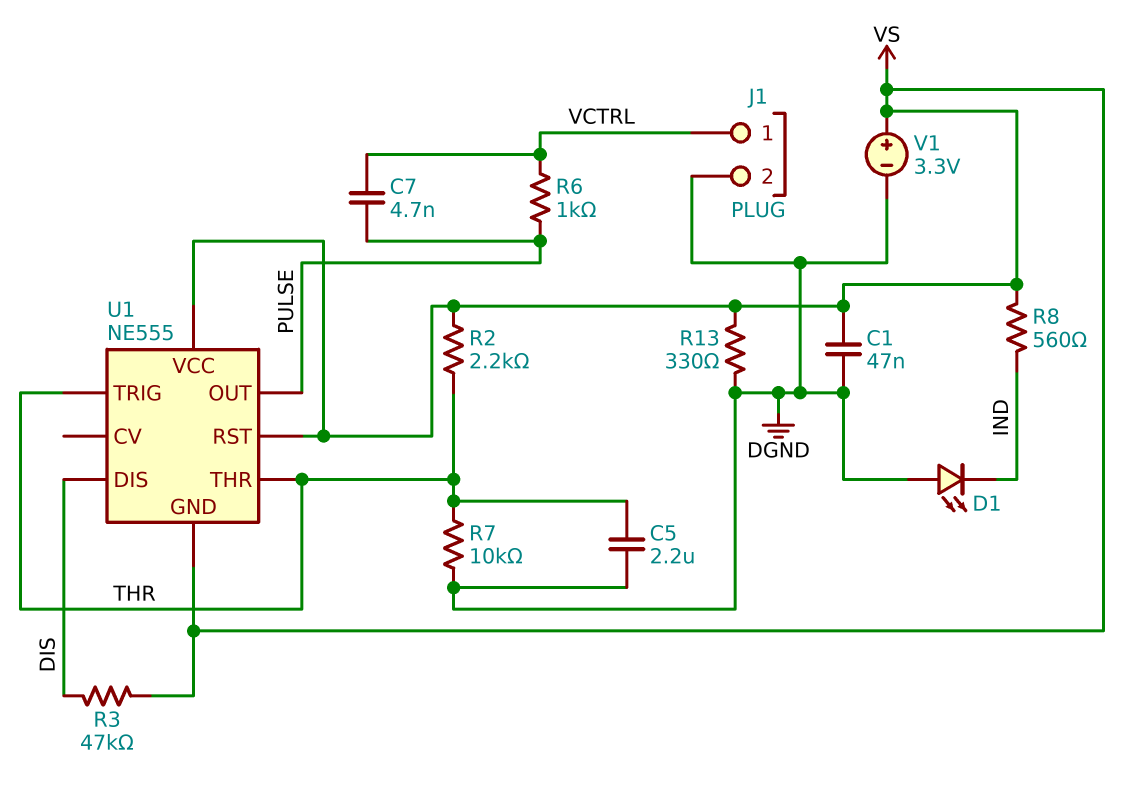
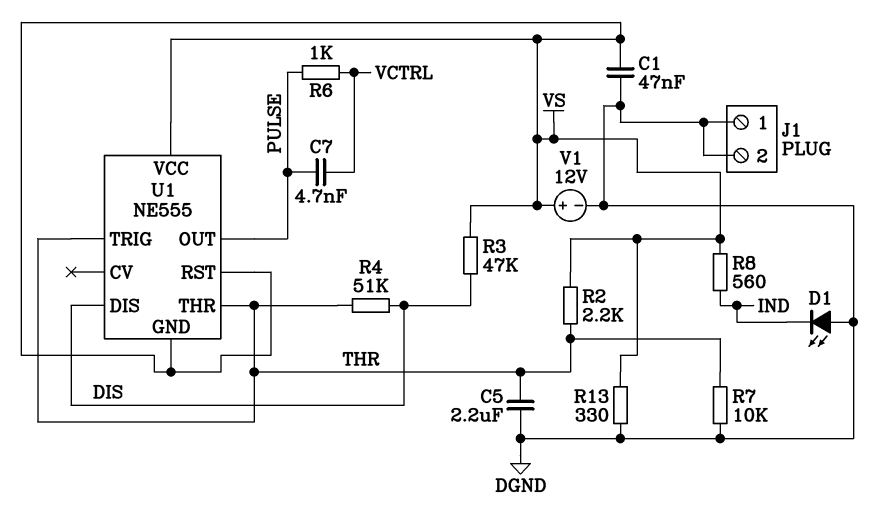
J1 pin 1: VCTRL -> DGND
R4: none -> 51k (DIS, THR)
V1: 3.3V (plus VS, minus DGND) -> 12V (plus VS, minus DGND)

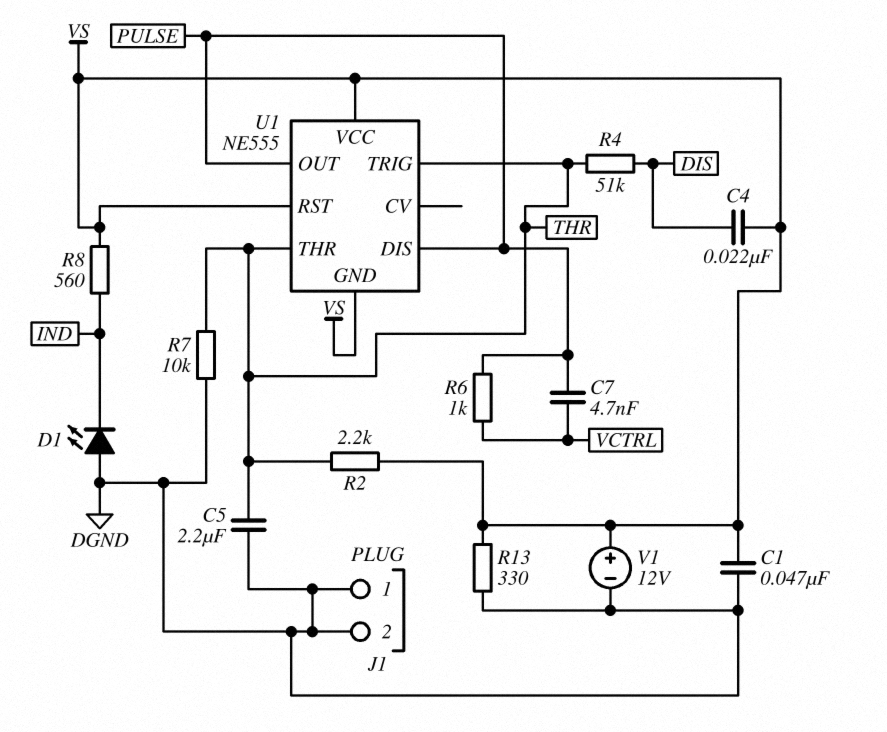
C4: none -> 22nF (DIS, VS)
R3: 47k (DIS, VS) -> none
U1 pin DIS: DIS -> PULSE

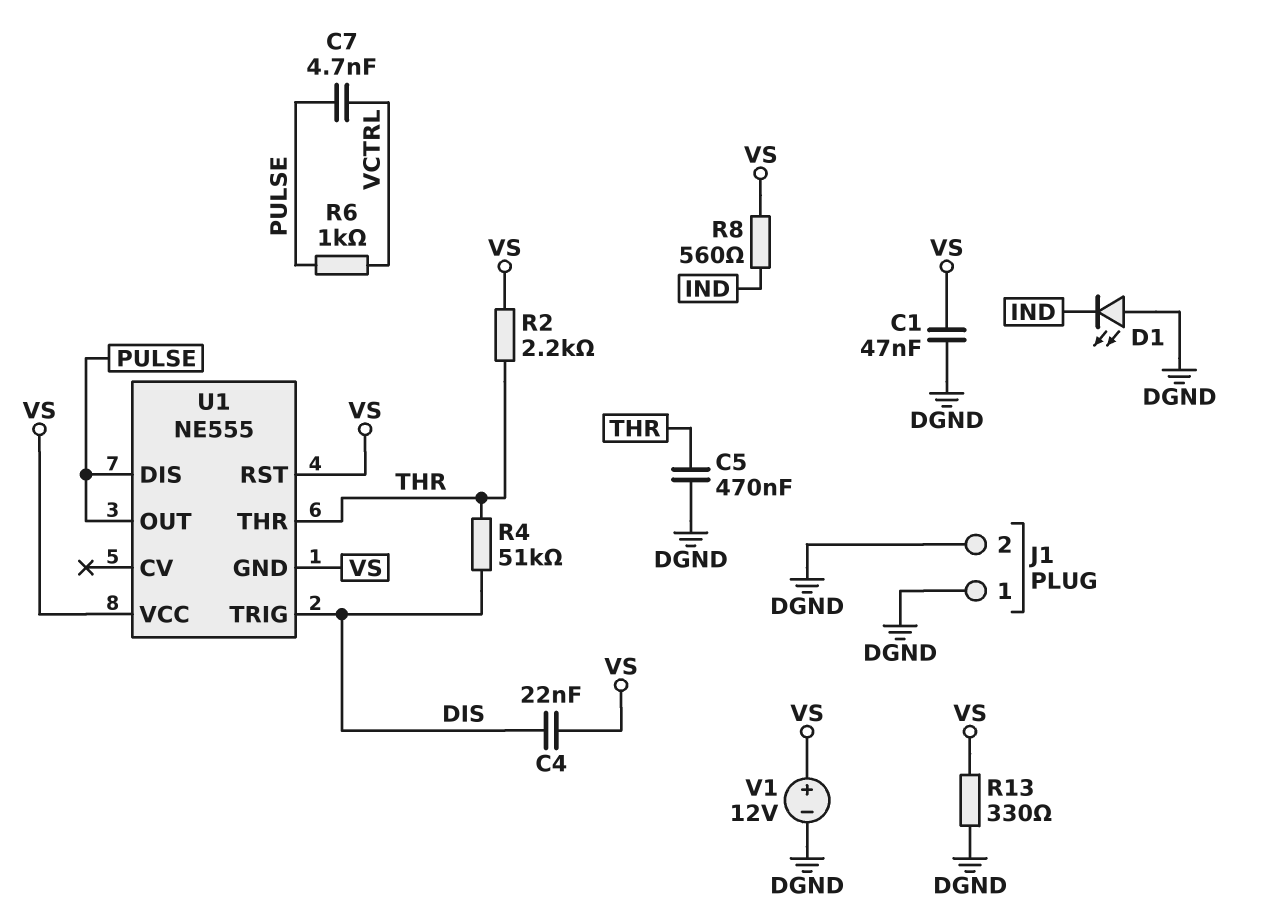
C5: 2.2uF (DGND, THR) -> 470nF (DGND, THR)
R7: 10k (DGND, THR) -> none
U1 pin TRIG: THR -> DIS

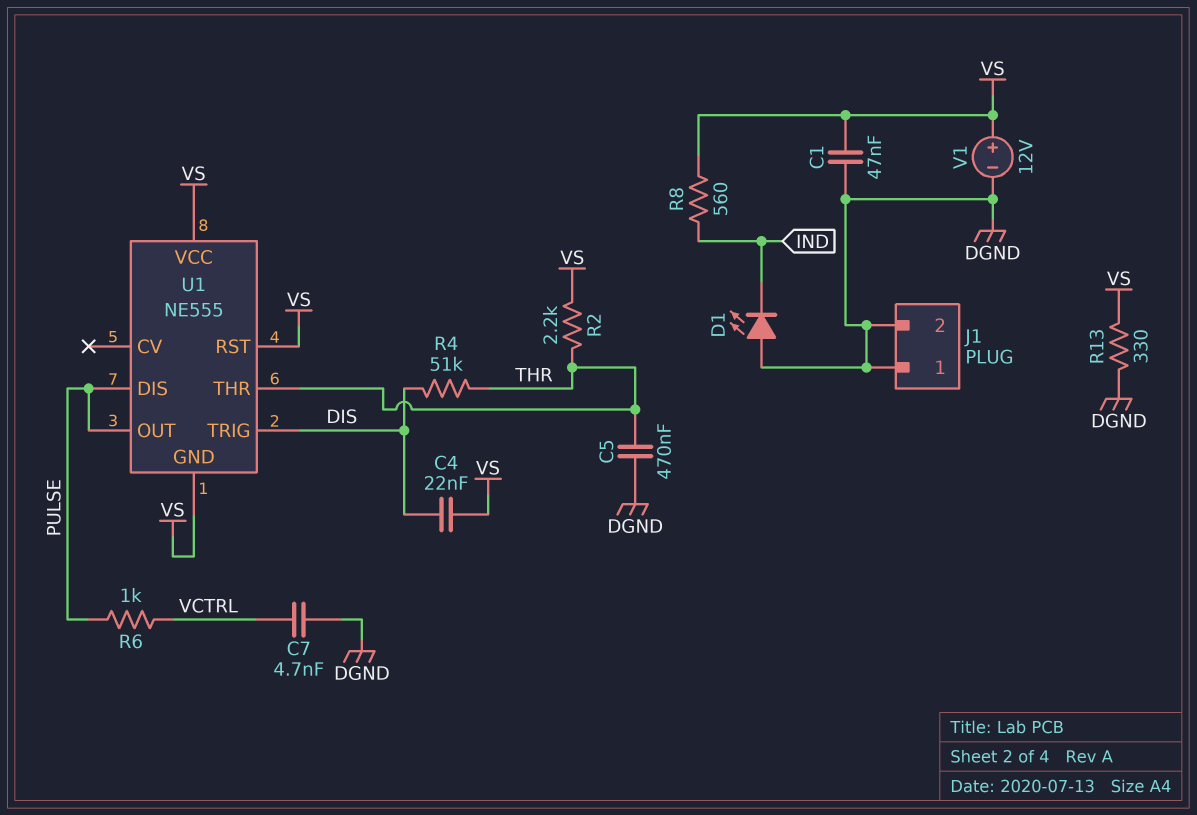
C7: 4.7nF (PULSE, VCTRL) -> 4.7nF (DGND, VCTRL)

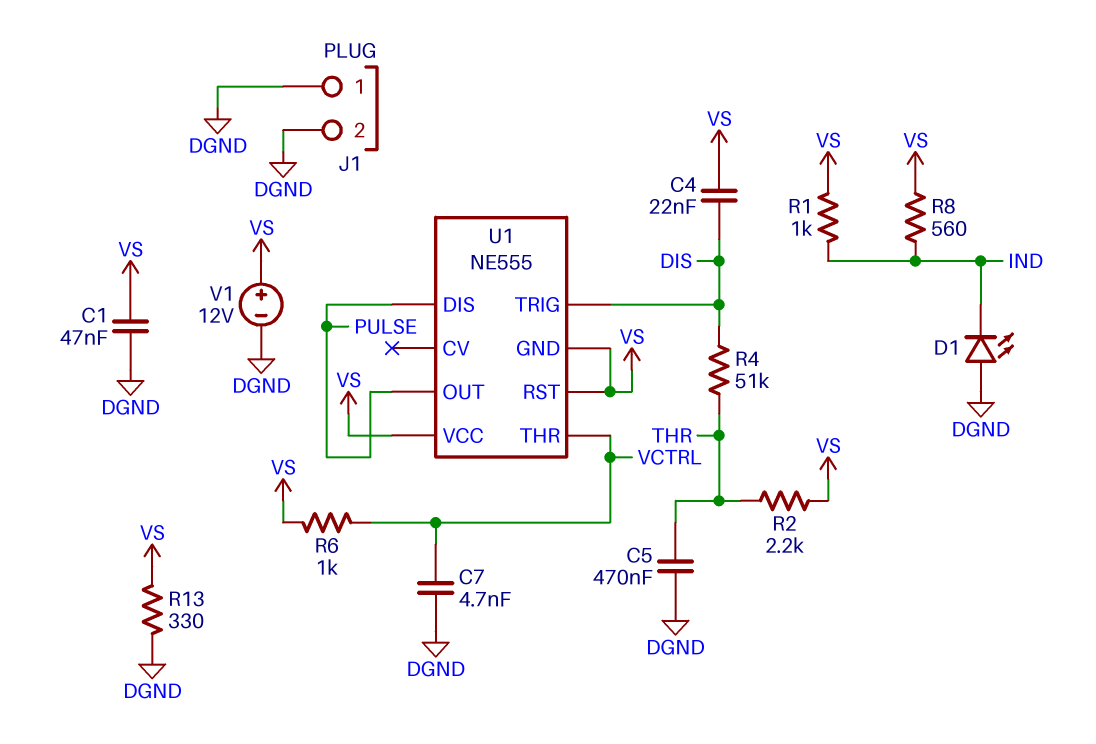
R1: none -> 1k (IND, VS)
R6: 1k (PULSE, VCTRL) -> 1k (VCTRL, VS)
U1 pin THR: THR -> VCTRL

